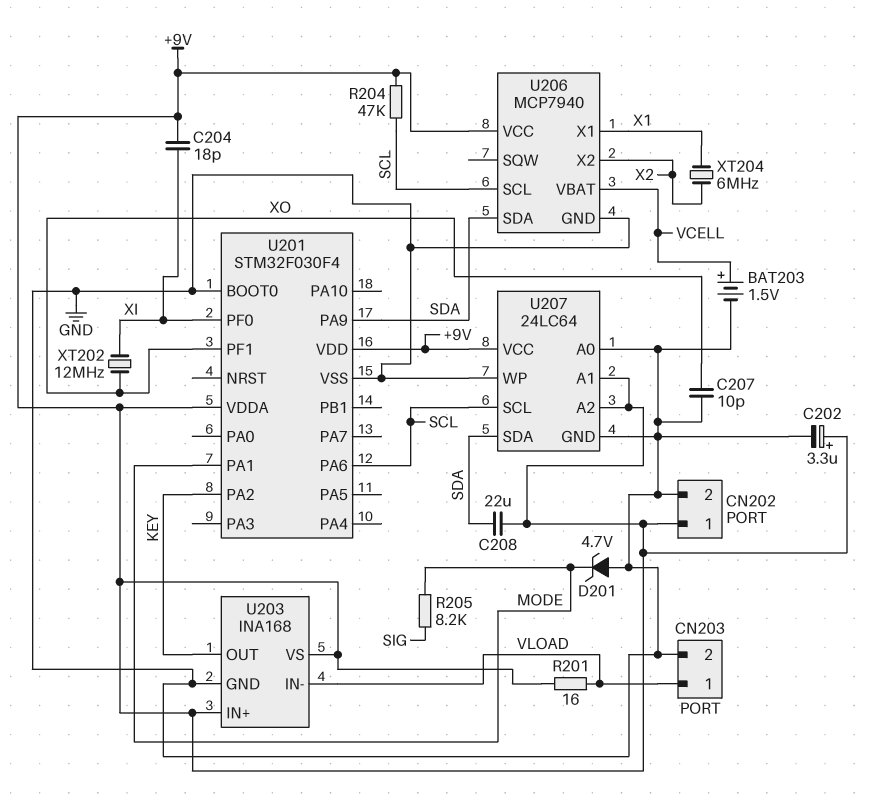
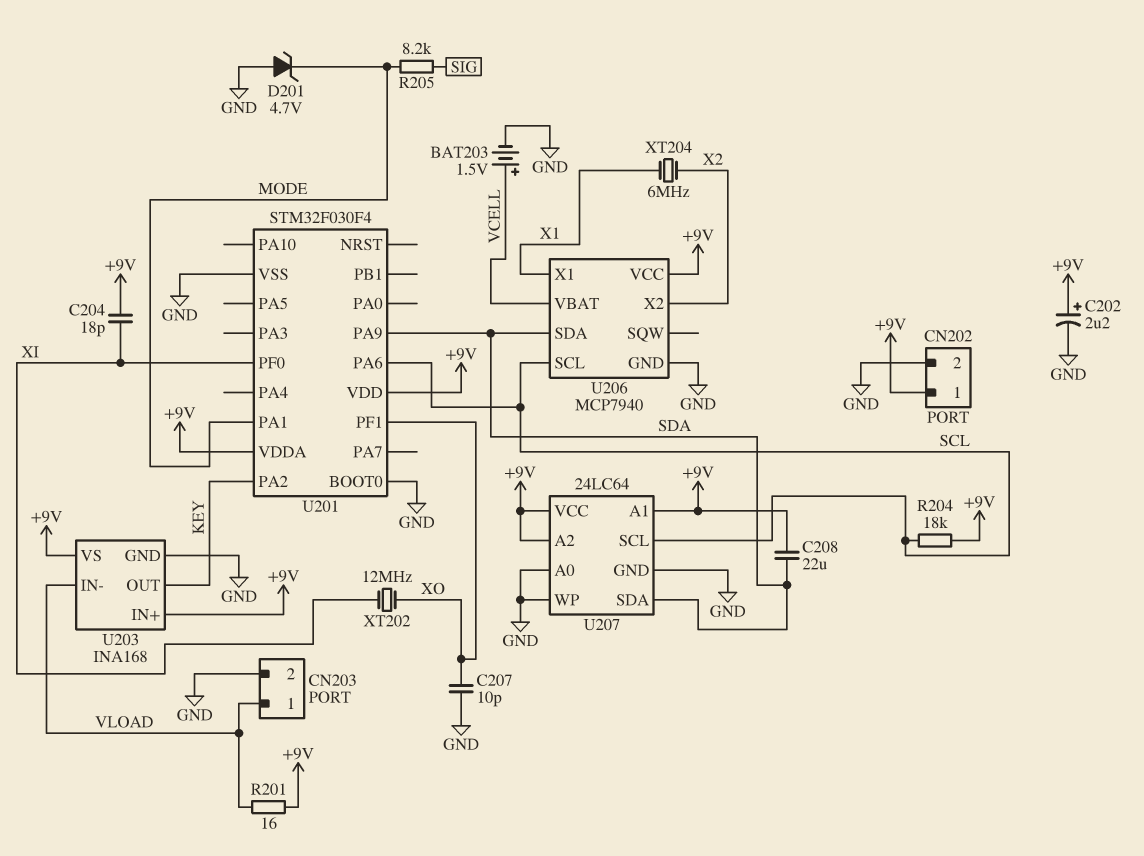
C202: 3.3uF (plus +9V, minus GND) -> 2.2uF (plus +9V, minus GND)
R204: 47k (+9V, SCL) -> 18k (+9V, SCL)

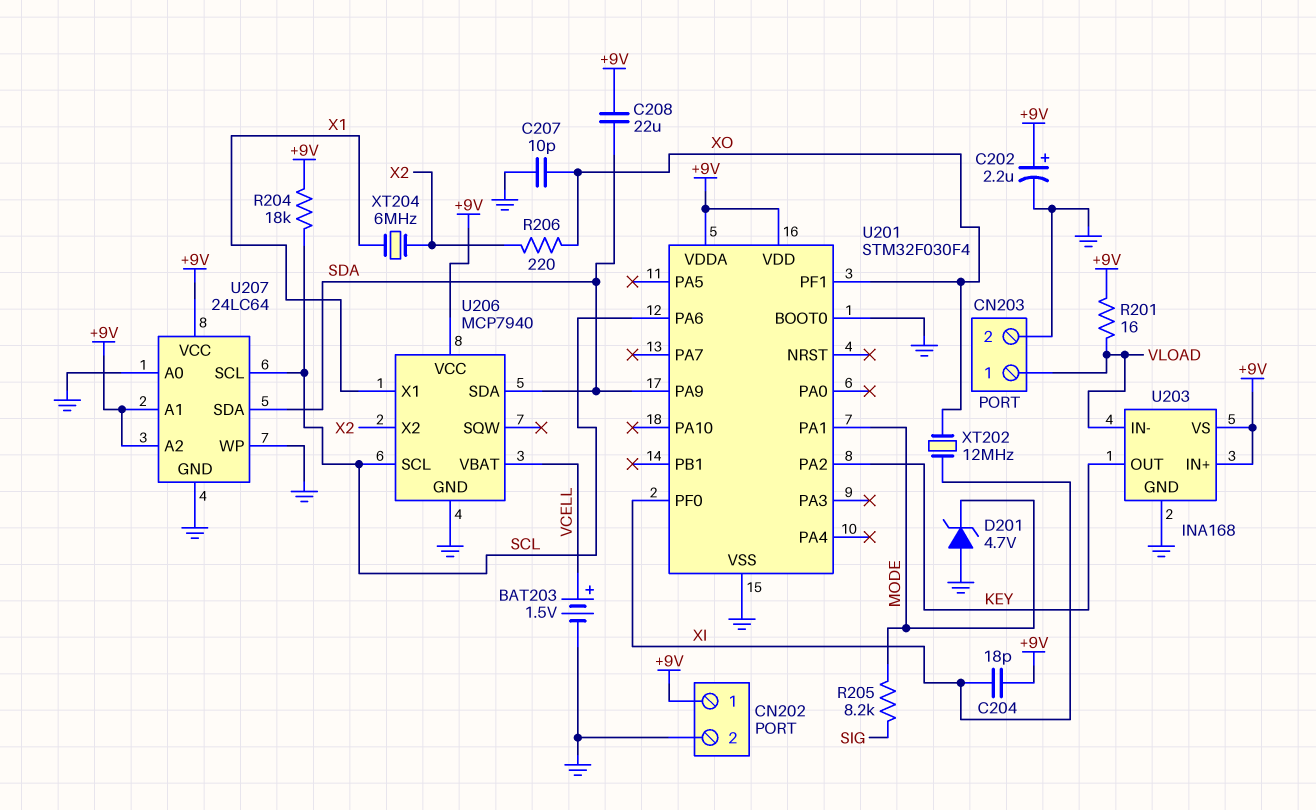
R206: none -> 220 (X2, XO)

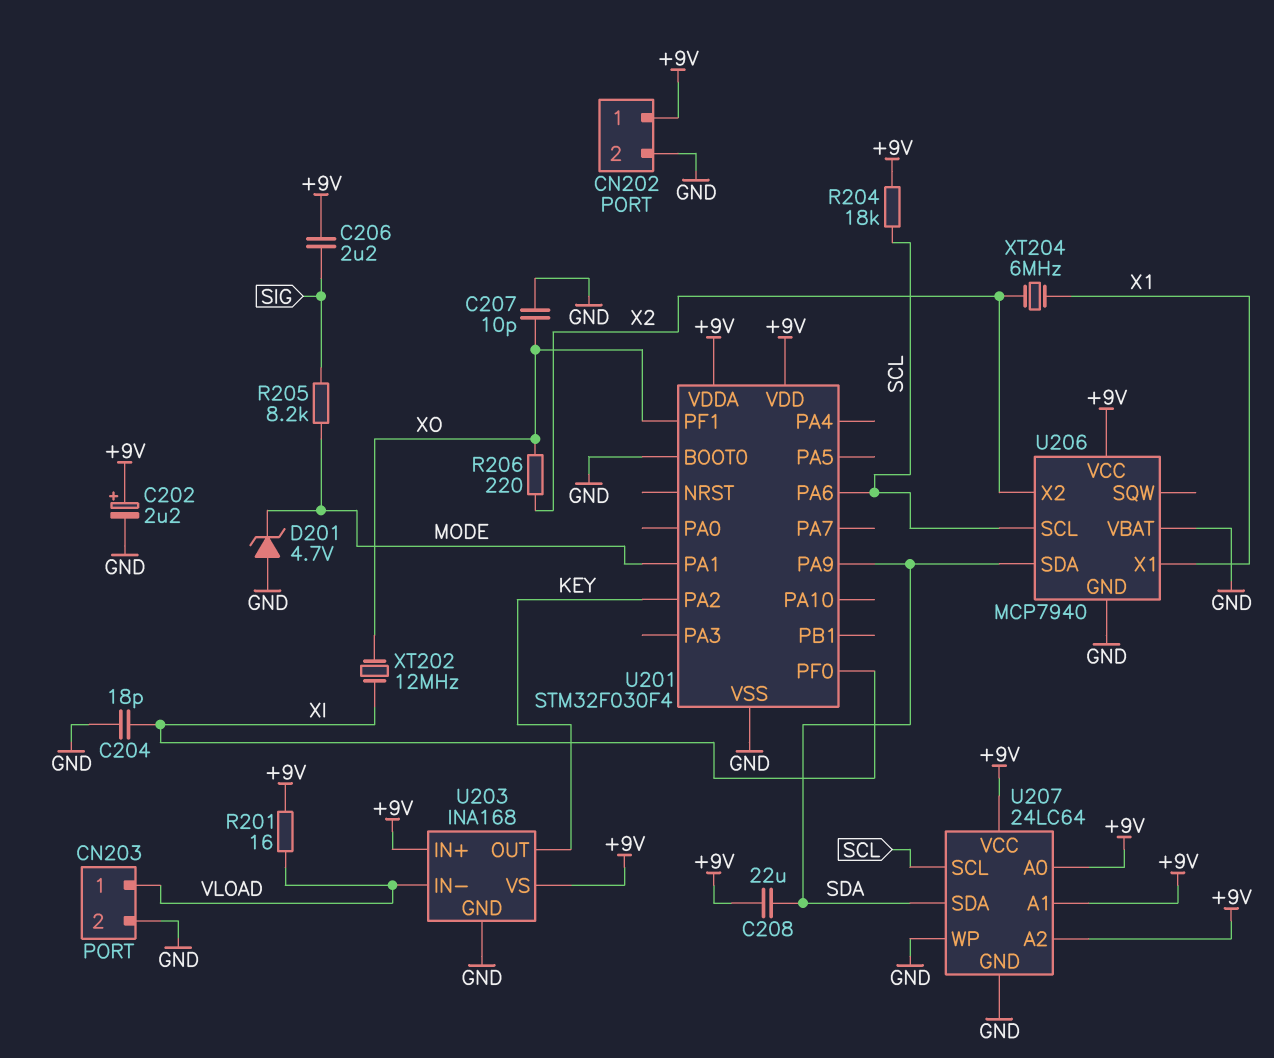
BAT203: 1.5V (plus VCELL, minus GND) -> none
C204: 18pF (+9V, XI) -> 18pF (GND, XI)
C206: none -> 2.2uF (+9V, SIG)
U206 pin VBAT: VCELL -> GND
U207 pin A0: GND -> +9V

